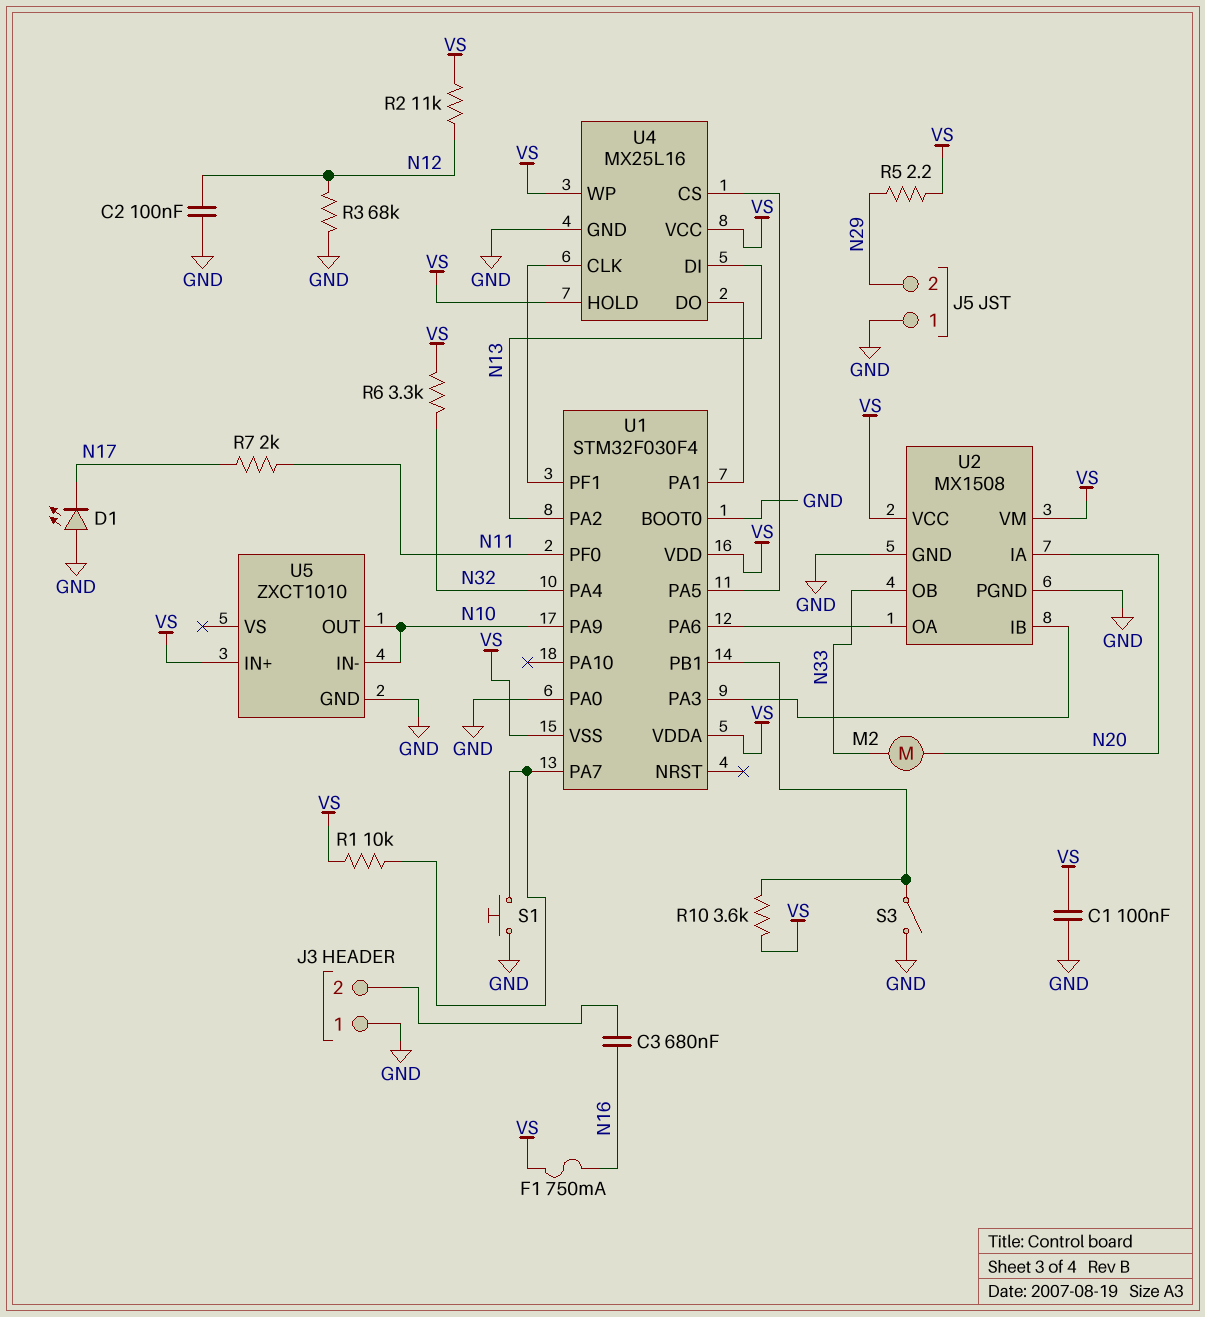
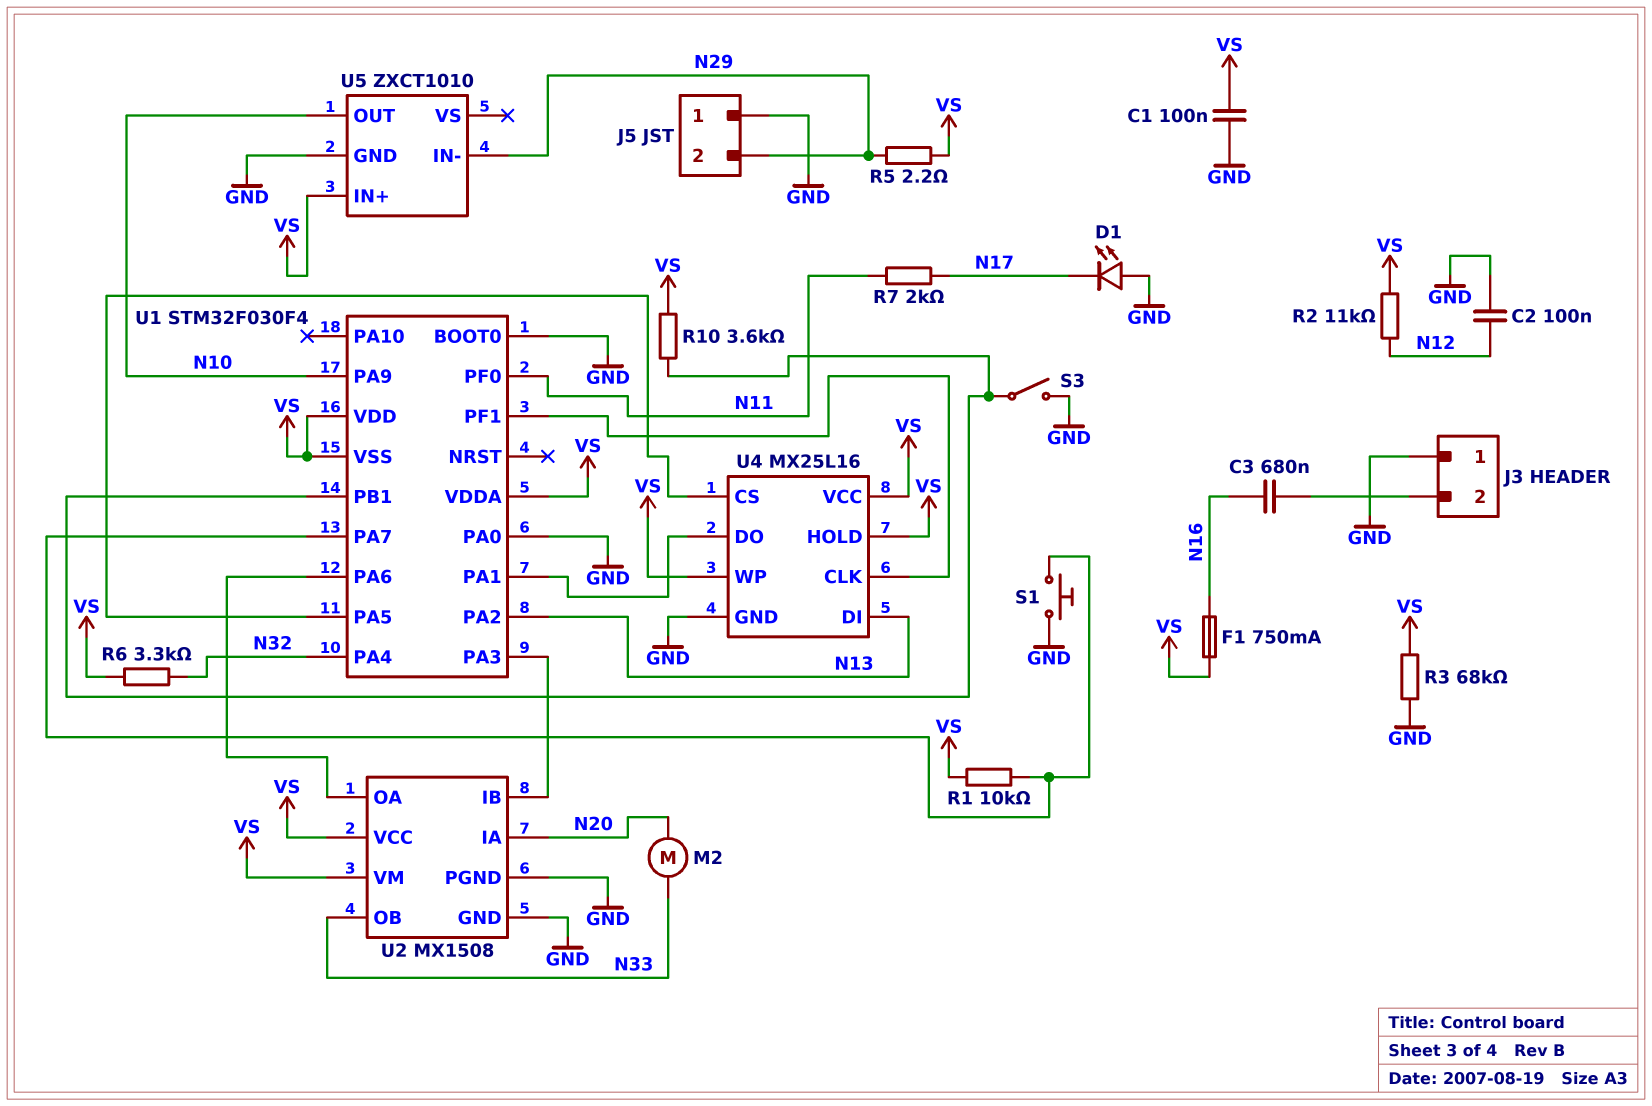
R3: 68k (GND, N12) -> 68k (GND, VS)
U5 pin IN-: N10 -> N29

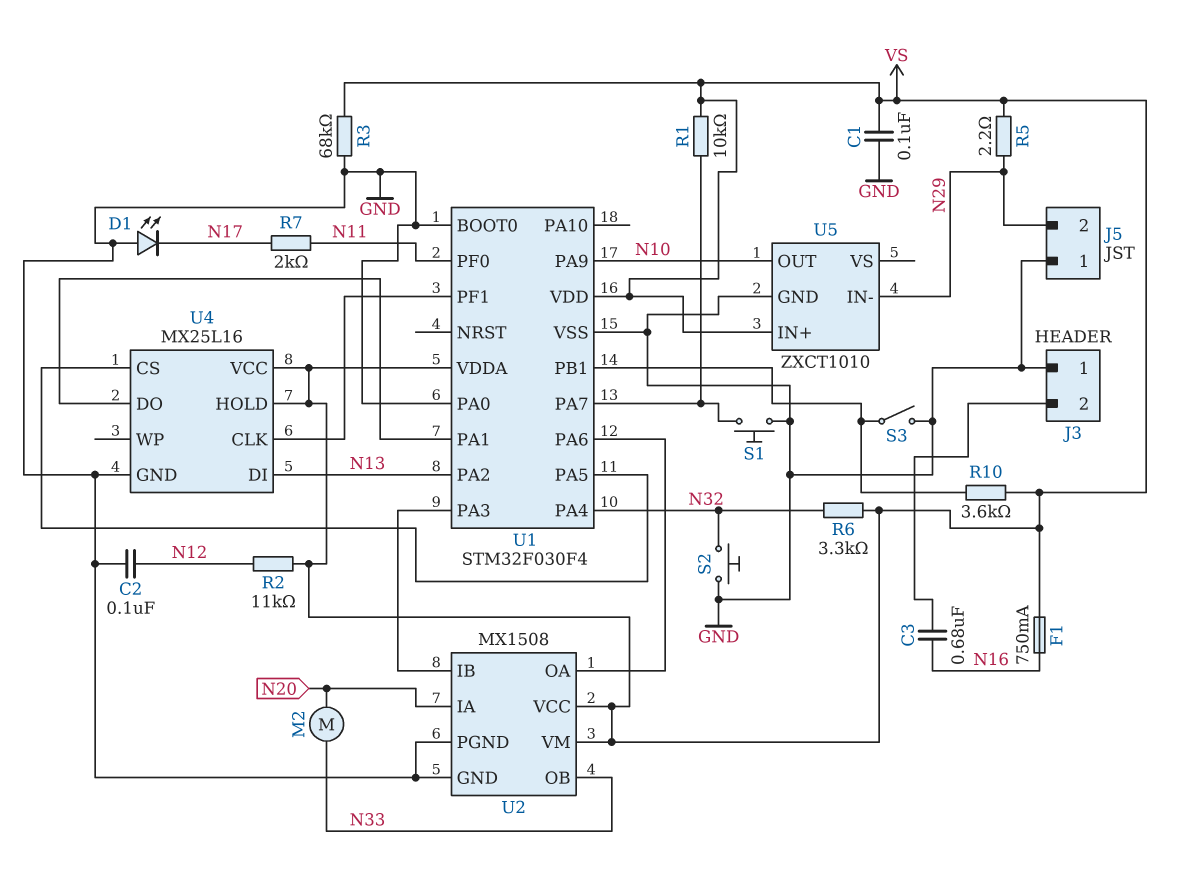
S2: none -> button (GND, N32)
U1 pin VSS: VS -> GND
U4 pin WP: VS -> none

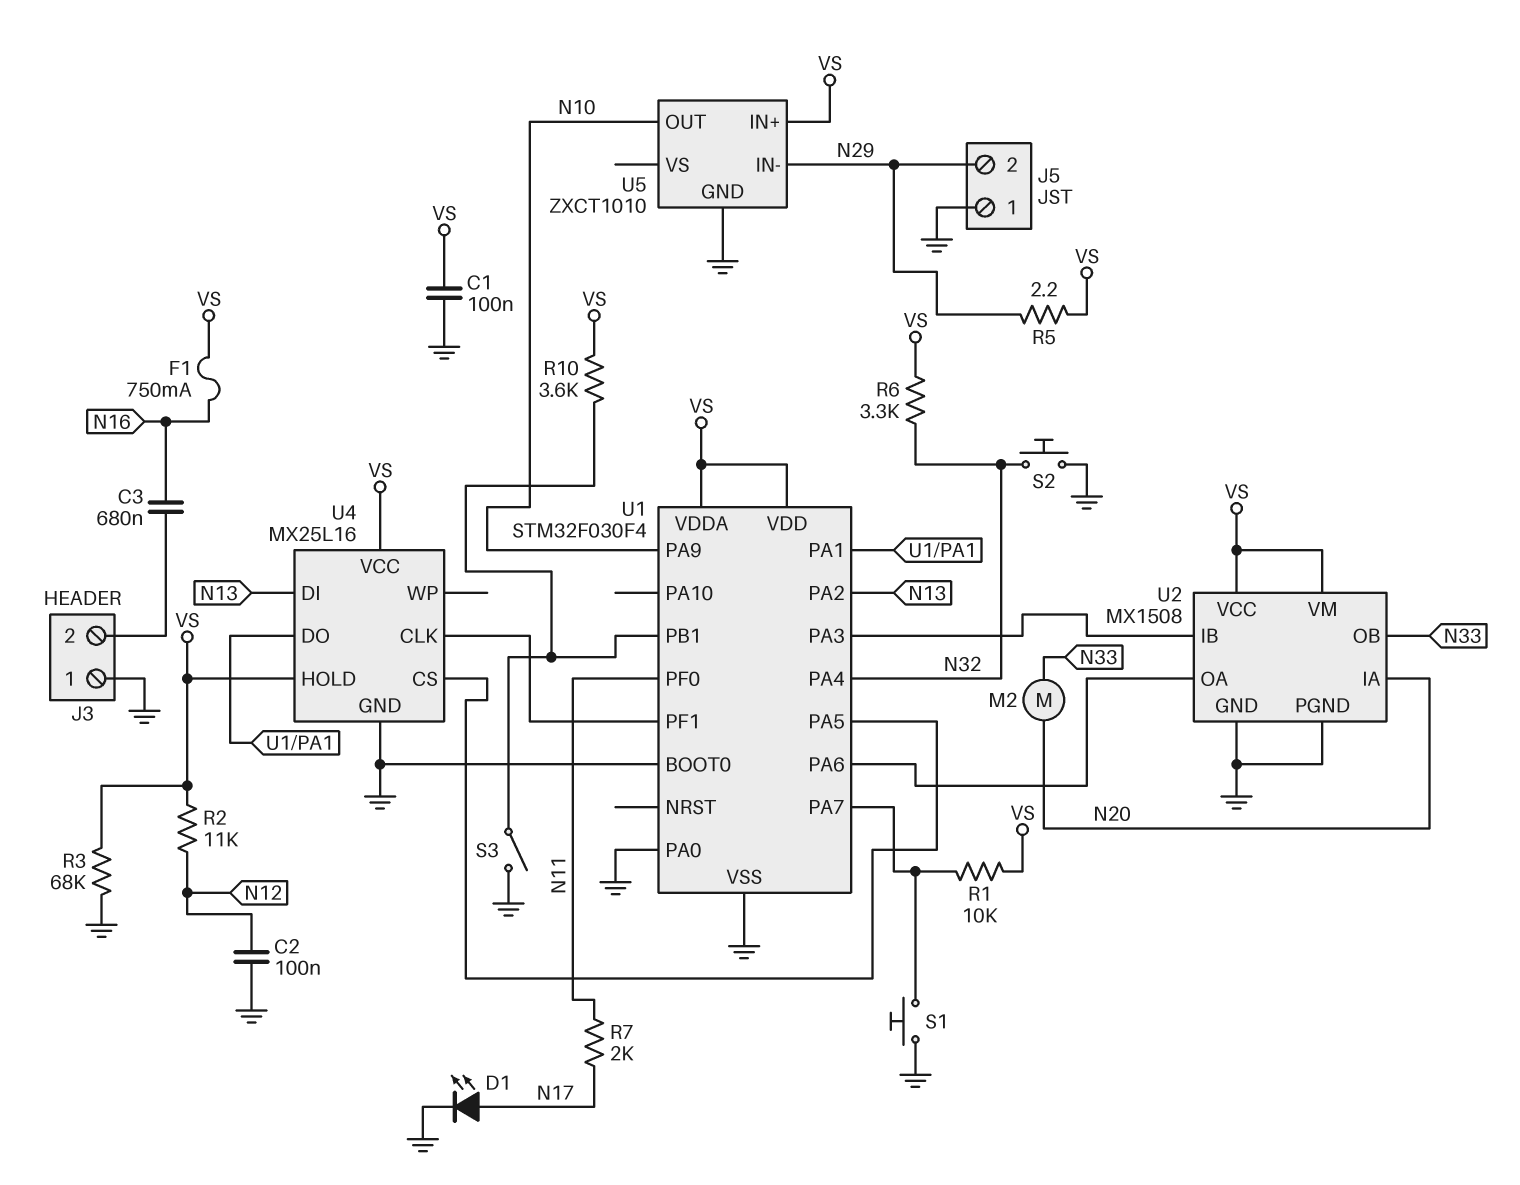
D1: LED (A GND, K N17) -> LED (A N17, K GND)

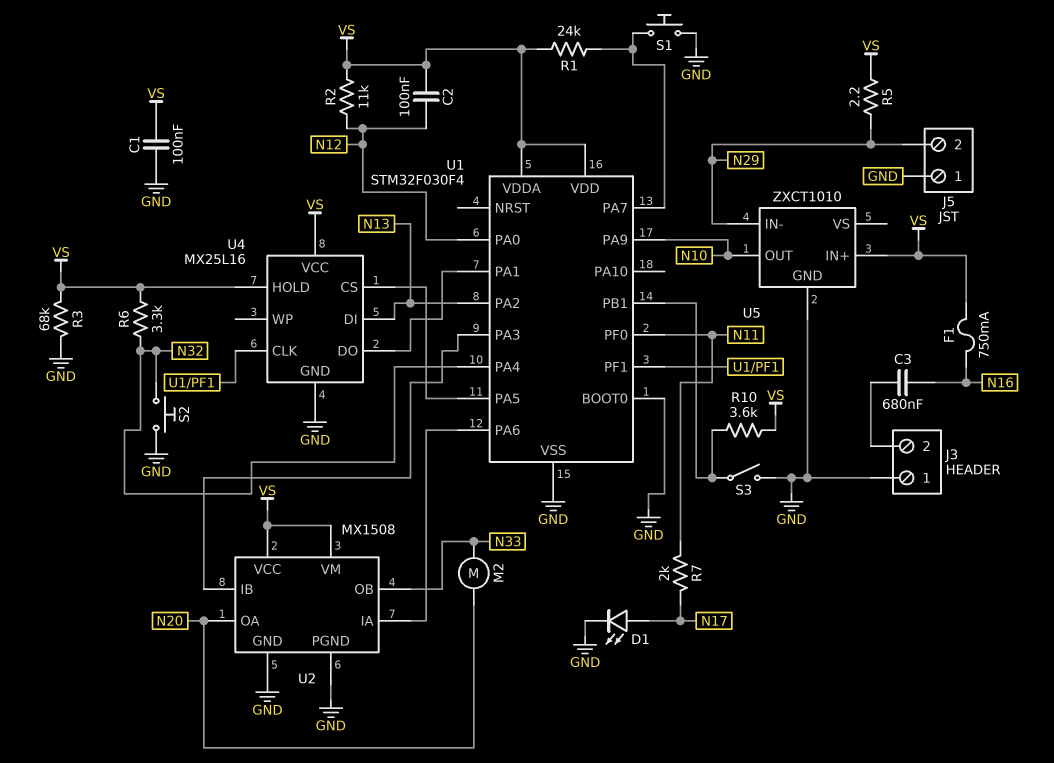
C2: 100nF (GND, N12) -> 100nF (N12, VS)
R1: 10k (U1/PA7, VS) -> 24k (U1/PA7, VS)
U1 pin PA0: GND -> N12
U2 pin IA: N20 -> U1/PA6
U2 pin OA: U1/PA6 -> N20

